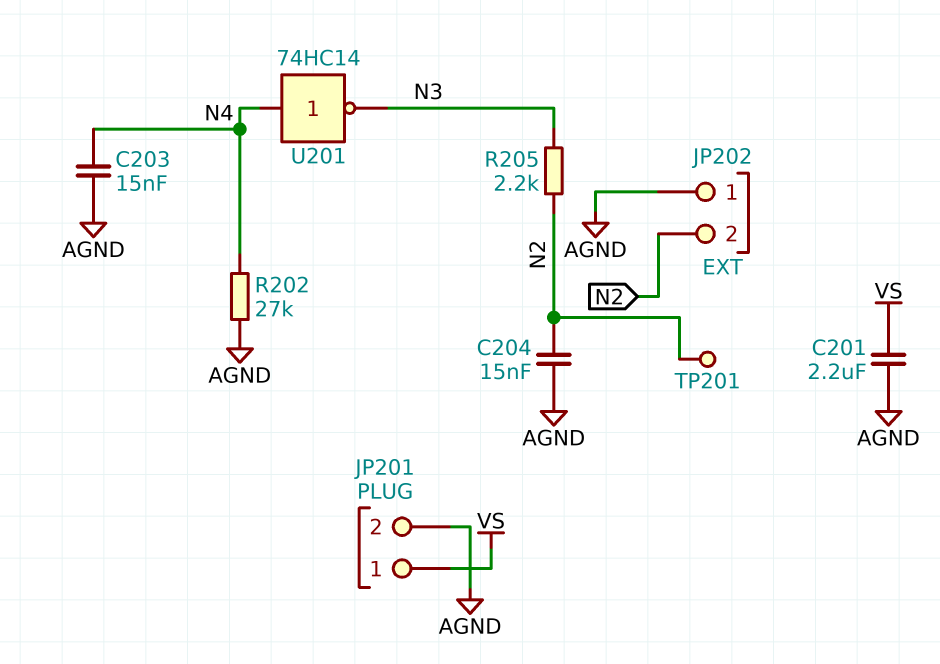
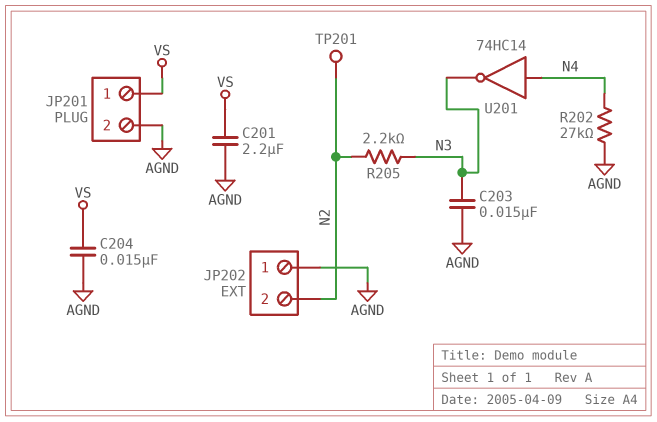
C203: 15nF (AGND, N4) -> 15nF (AGND, N3)
C204: 15nF (AGND, N2) -> 15nF (AGND, VS)

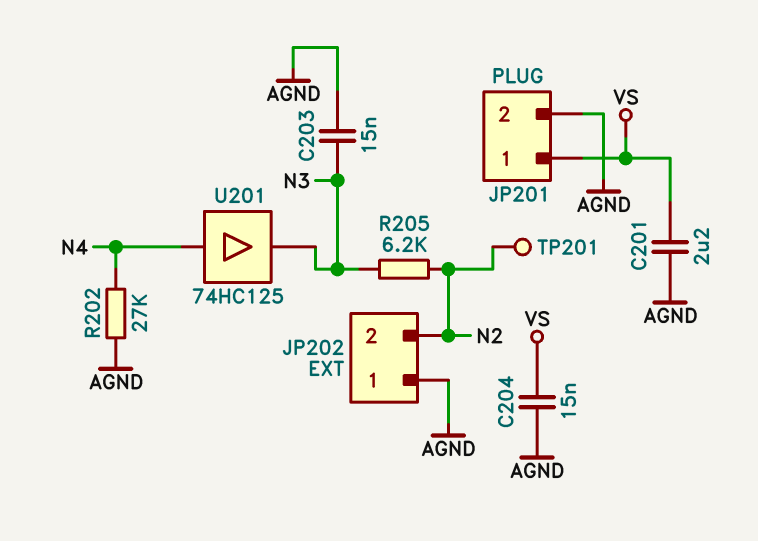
R205: 2.2k (N2, N3) -> 6.2k (N2, N3)
U201: NOT 74HC14 (in N4, out N3) -> buffer 74HC125 (in N4, out N3)

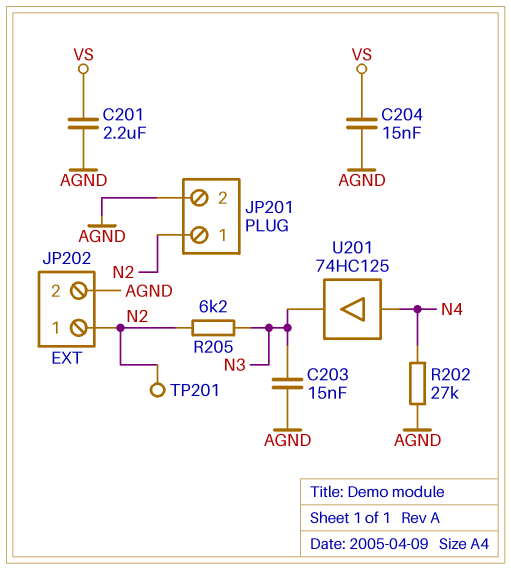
JP201 pin 1: VS -> N2
JP202 pin 1: AGND -> N2
JP202 pin 2: N2 -> AGND

